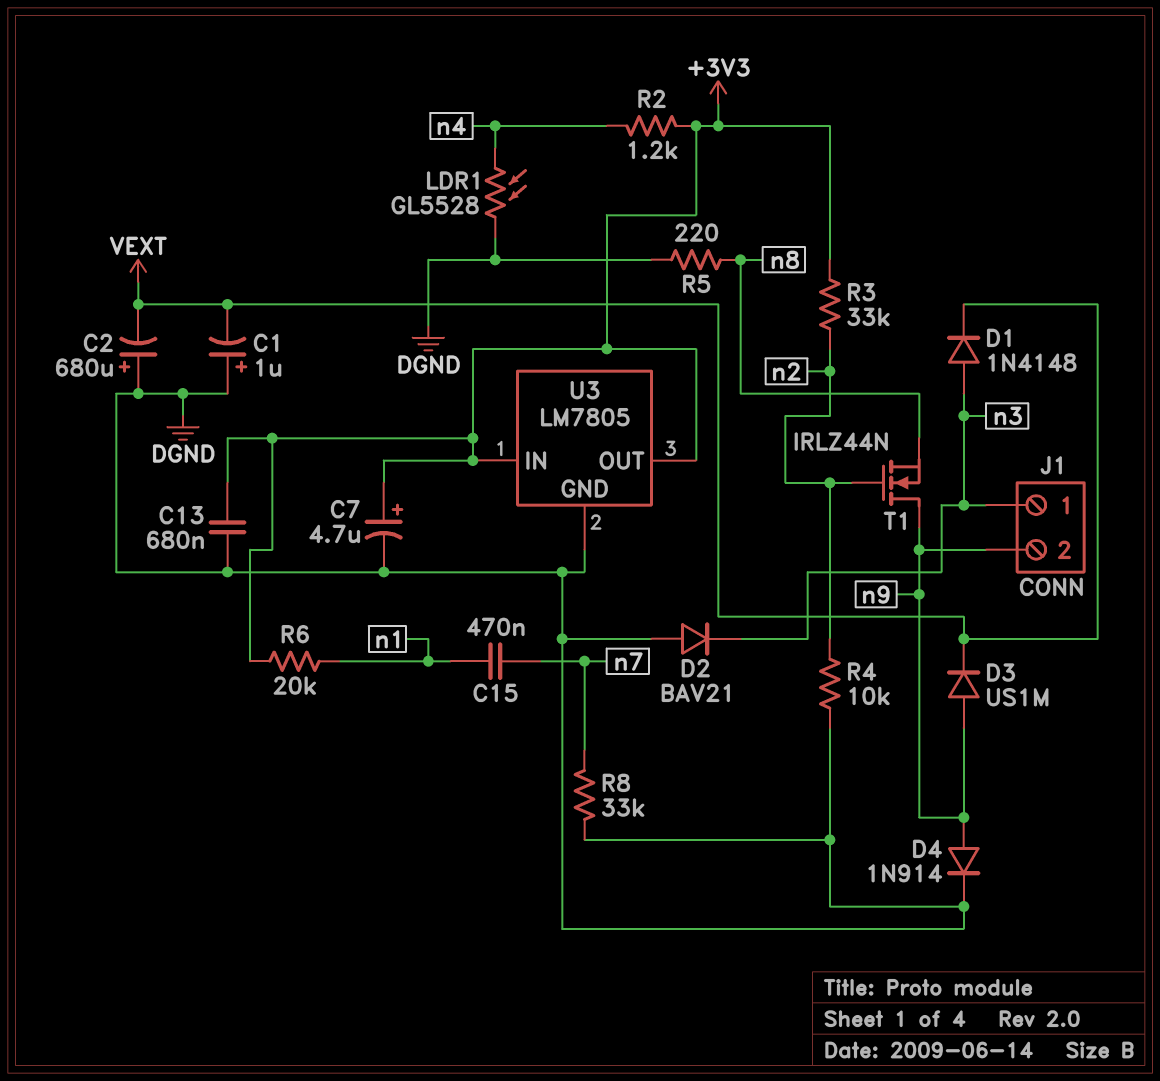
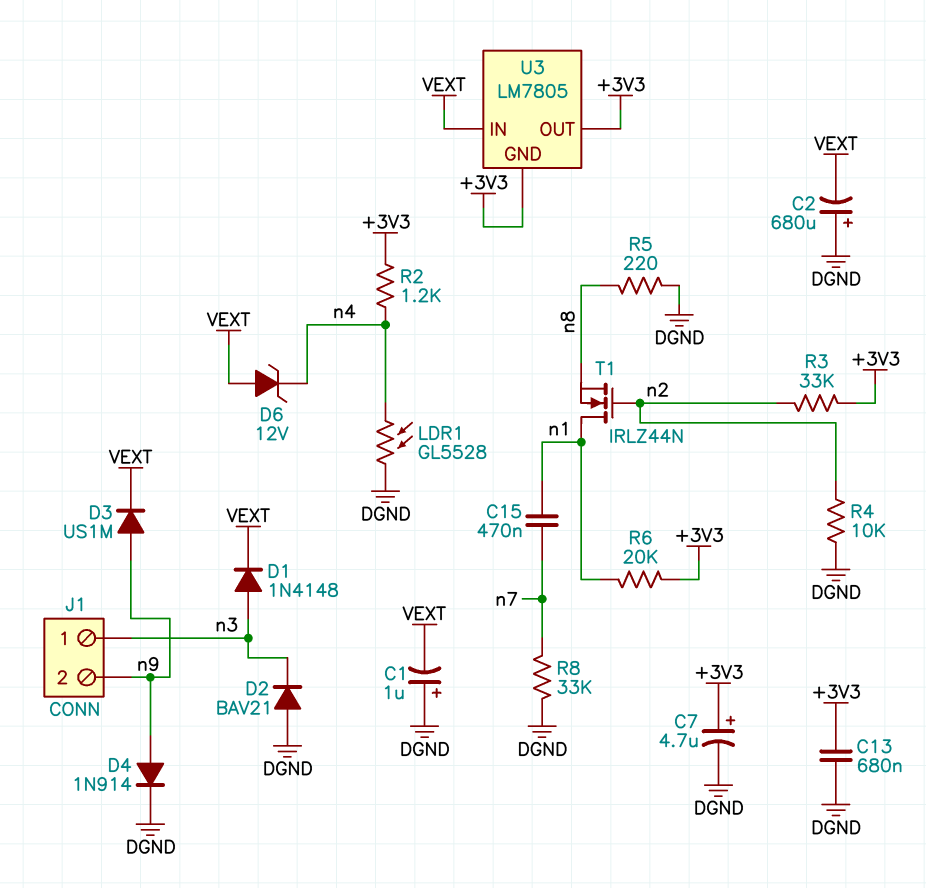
D6: none -> zener 12V (A VEXT, K n4)
T1: NMOS IRLZ44N (G n2, D n9, S n8) -> NMOS IRLZ44N (G n2, D n1, S n8)
U3 pin GND: DGND -> +3V3
U3 pin IN: +3V3 -> VEXT

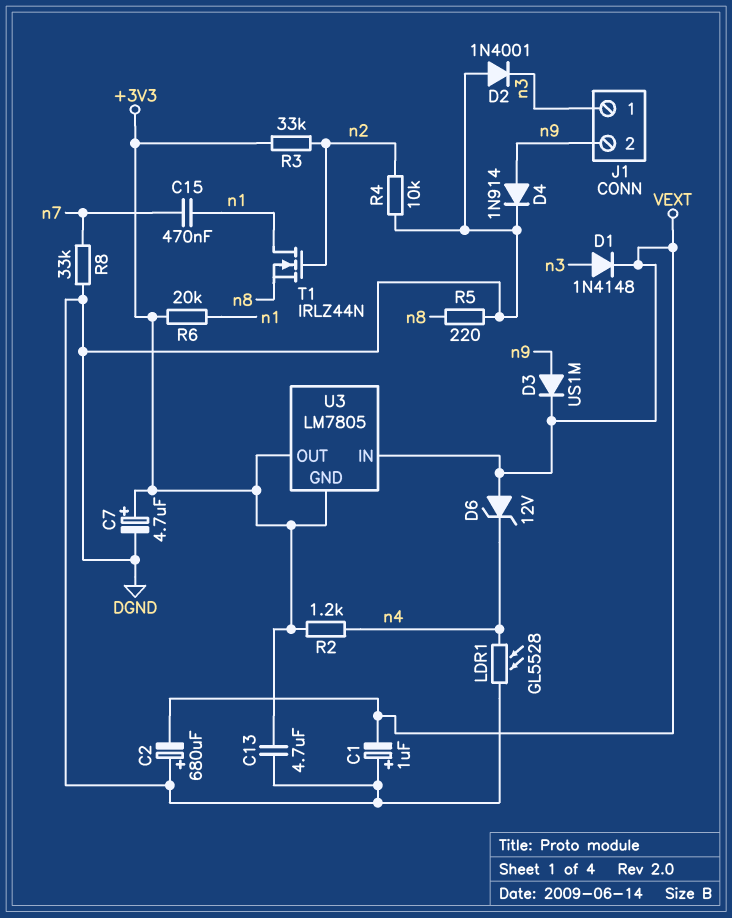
C13: 680nF (+3V3, DGND) -> 4.7uF (+3V3, DGND)
D2: diode BAV21 (A DGND, K n3) -> diode 1N4001 (A DGND, K n3)

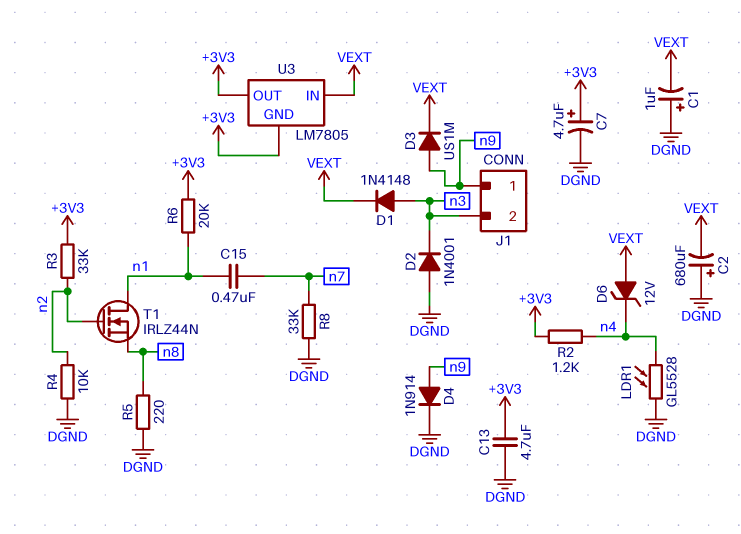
J1 pin 1: n3 -> n9
J1 pin 2: n9 -> n3

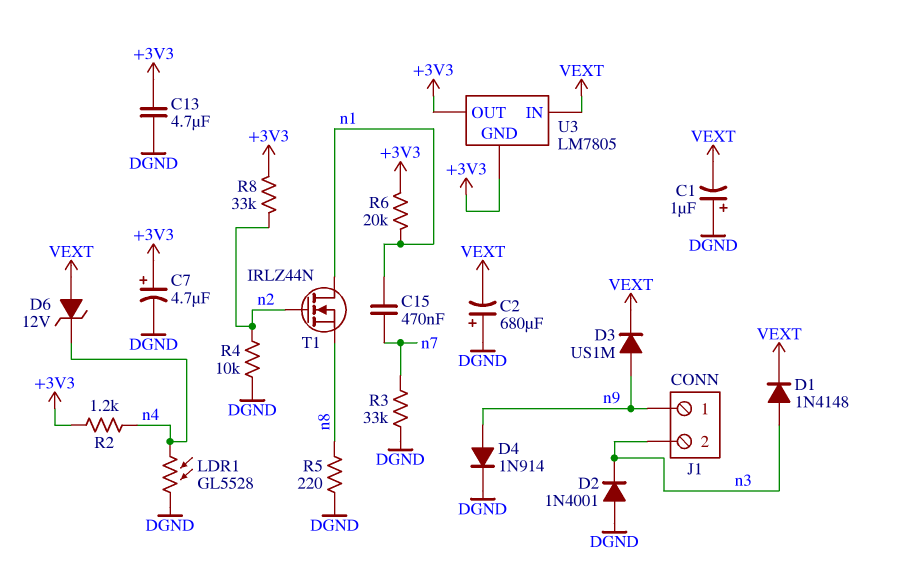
R3: 33k (+3V3, n2) -> 33k (DGND, n7)
R8: 33k (DGND, n7) -> 33k (+3V3, n2)

